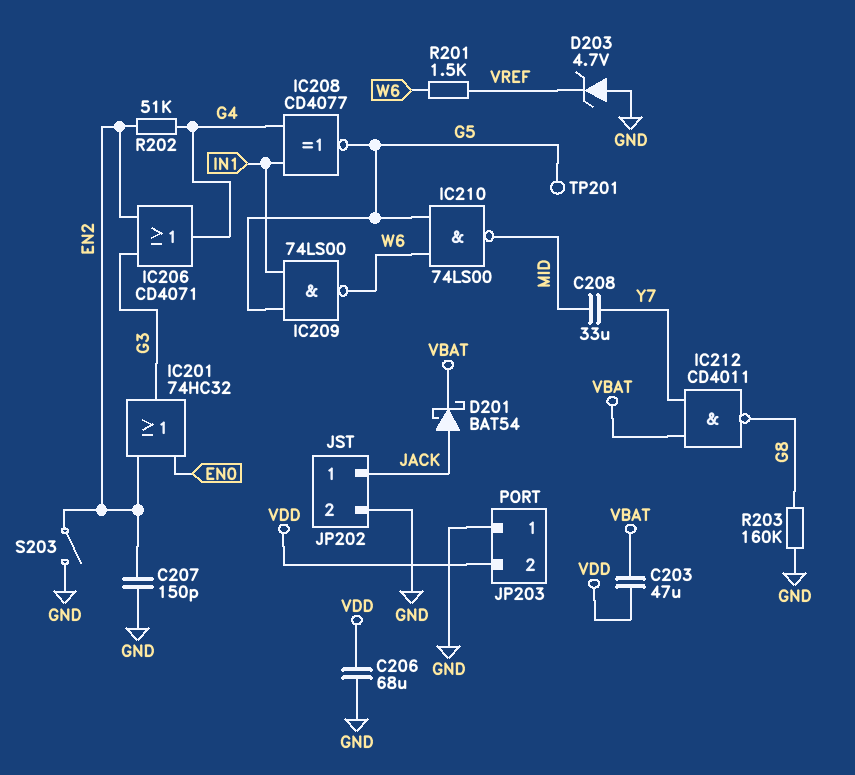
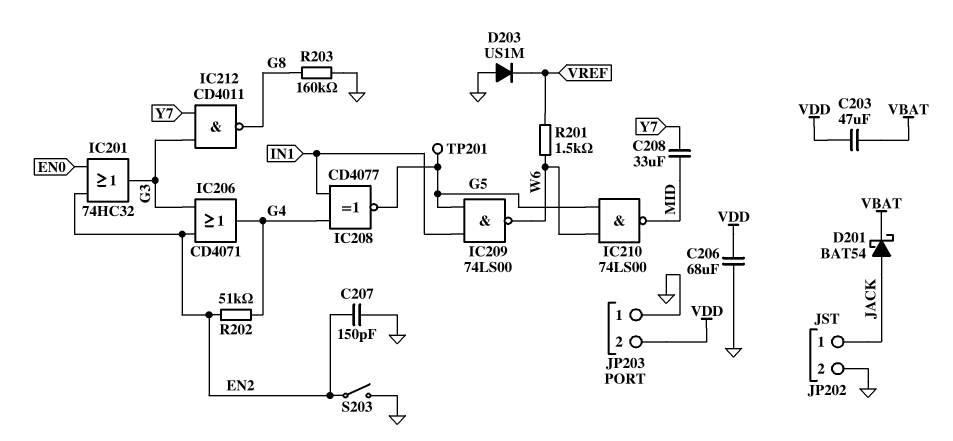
D203: zener 4.7V (A GND, K VREF) -> diode US1M (A GND, K VREF)
IC212: NAND CD4011 (in VBAT, in Y7, out G8) -> NAND CD4011 (in G3, in Y7, out G8)

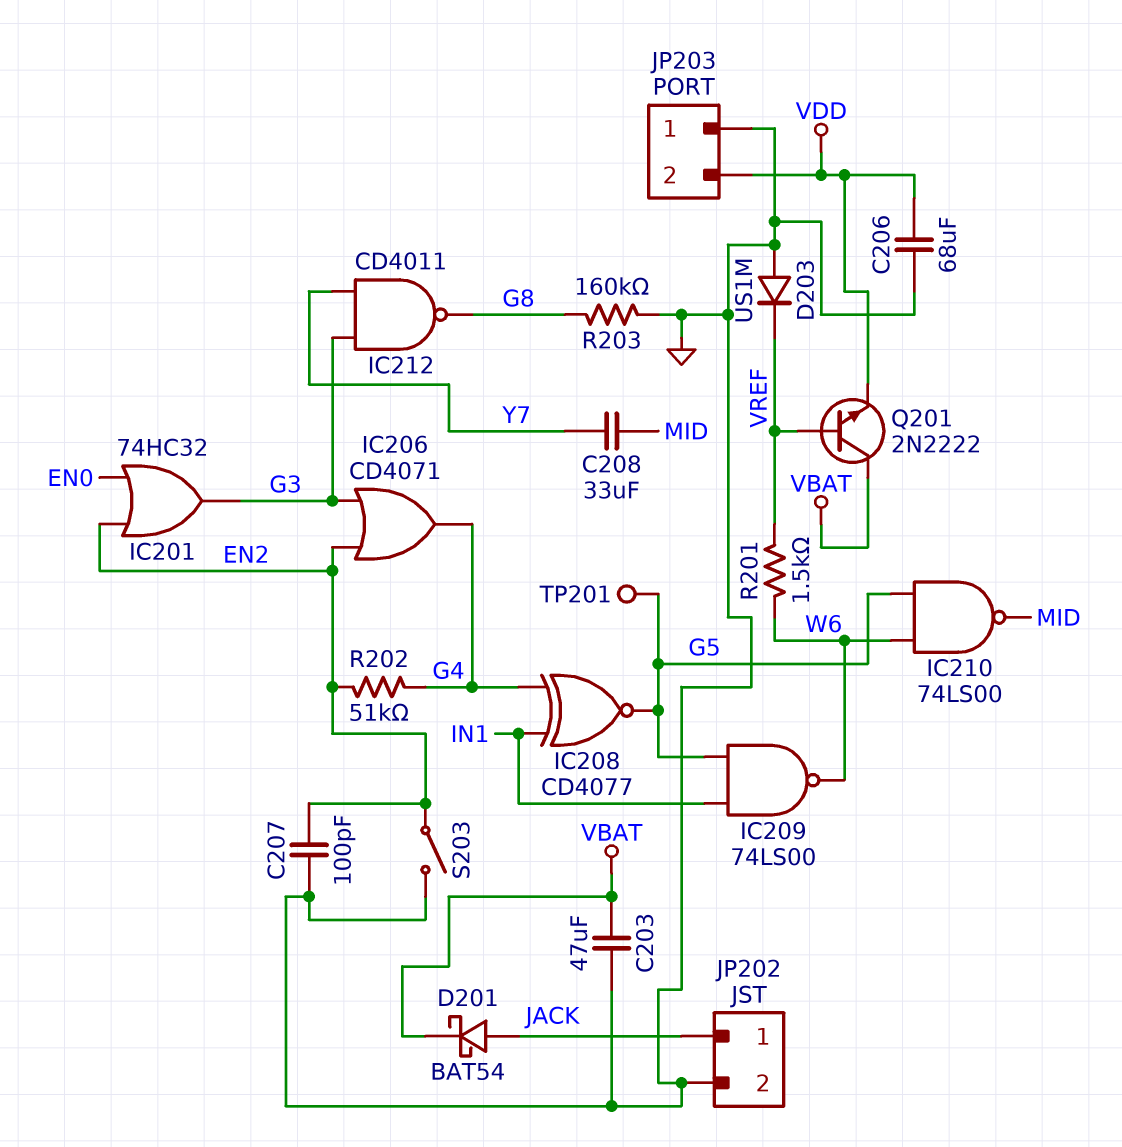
C203: 47uF (VBAT, VDD) -> 47uF (GND, VBAT)
C207: 150pF (EN2, GND) -> 100pF (EN2, GND)
Q201: none -> NPN 2N2222 (B VREF, C VBAT, E VDD)

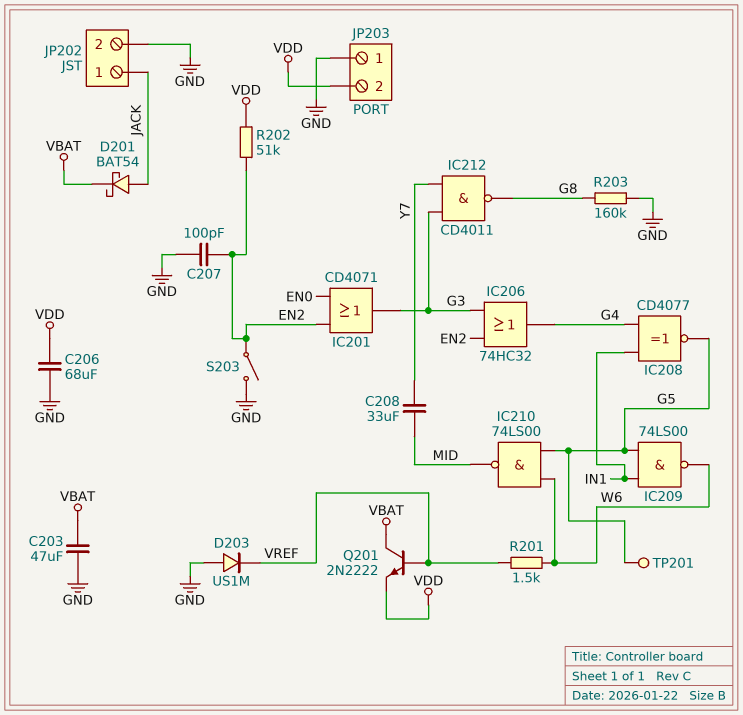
IC201: OR 74HC32 (in EN0, in EN2, out G3) -> OR CD4071 (in EN0, in EN2, out G3)
IC206: OR CD4071 (in EN2, in G3, out G4) -> OR 74HC32 (in EN2, in G3, out G4)
R202: 51k (EN2, G4) -> 51k (EN2, VDD)

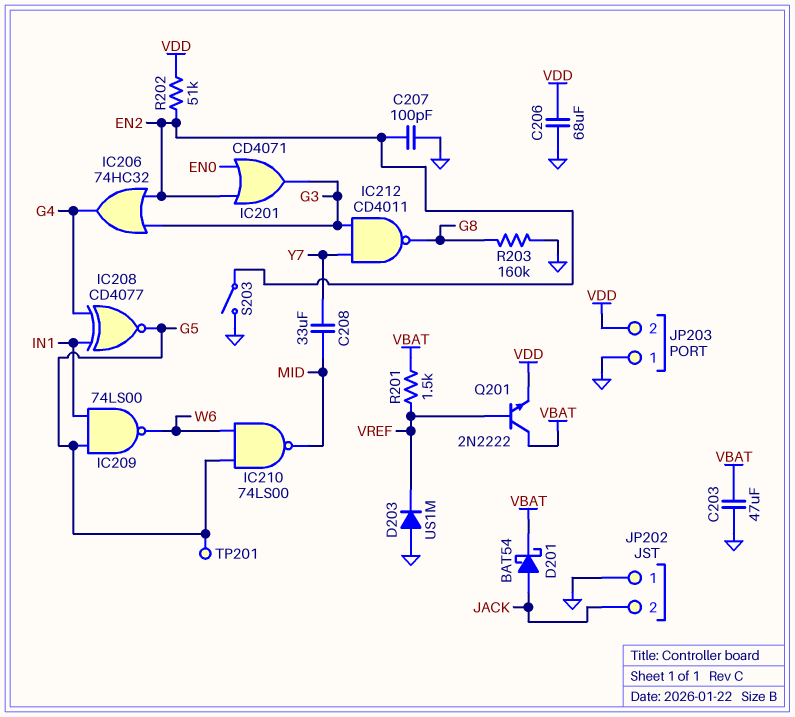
JP202 pin 1: JACK -> GND
JP202 pin 2: GND -> JACK
R201: 1.5k (VREF, W6) -> 1.5k (VBAT, VREF)

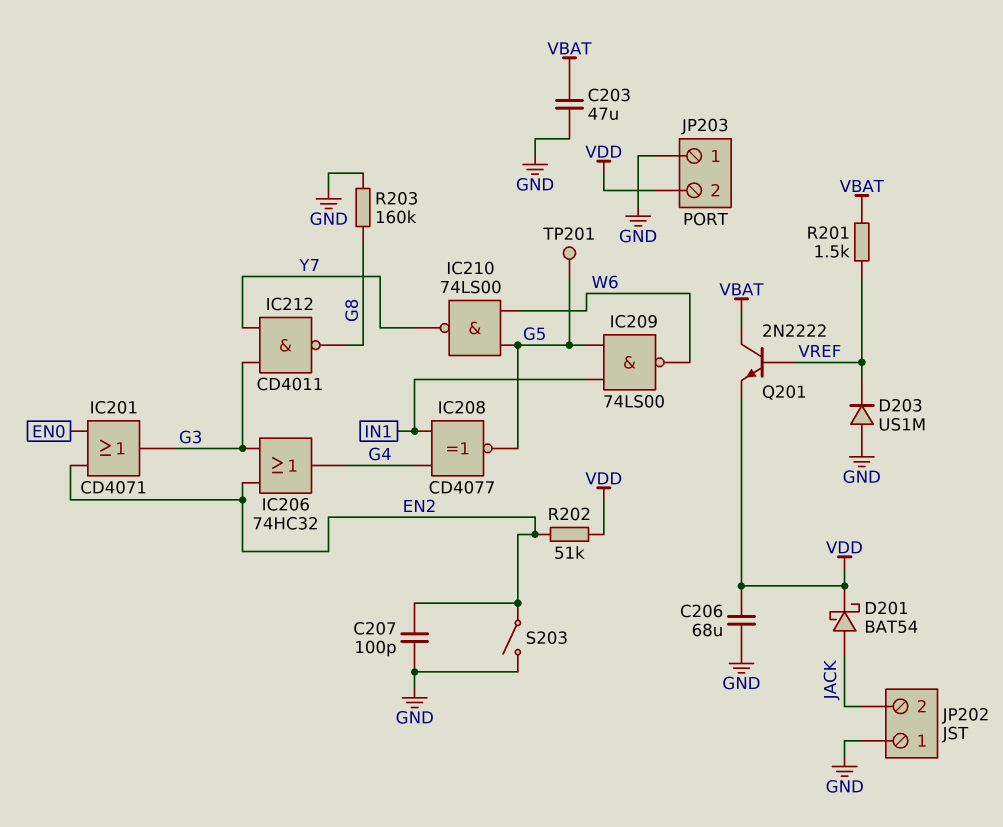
C208: 33uF (MID, Y7) -> none
D201: schottky BAT54 (A JACK, K VBAT) -> schottky BAT54 (A JACK, K VDD)
IC210: NAND 74LS00 (in G5, in W6, out MID) -> NAND 74LS00 (in G5, in W6, out Y7)

